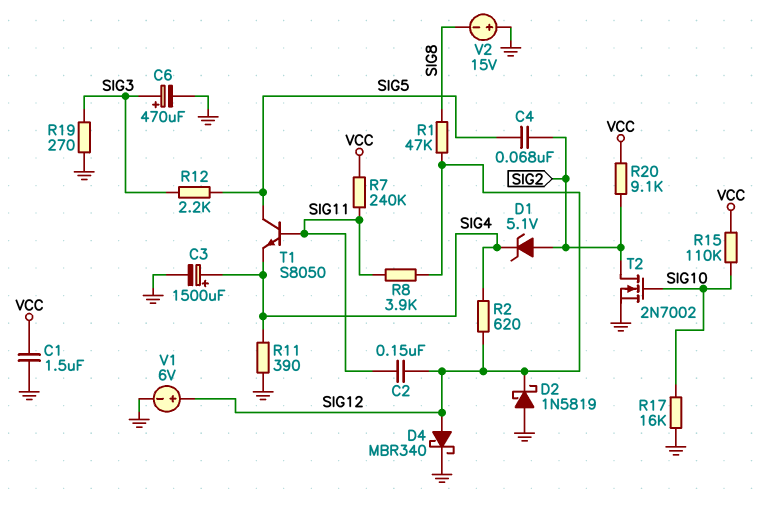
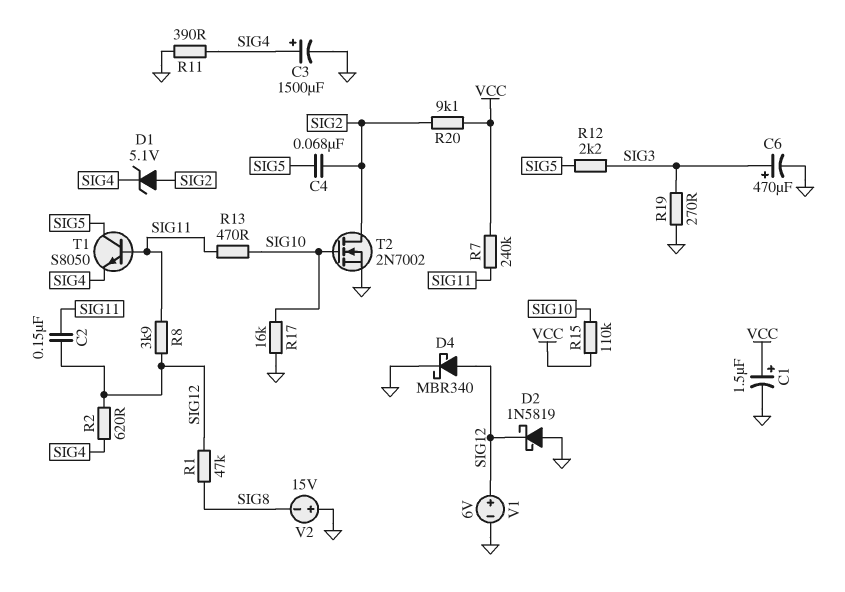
C1: 1.5uF (GND, VCC) -> 1.5uF (plus VCC, minus GND)
R13: none -> 470 (SIG10, SIG11)

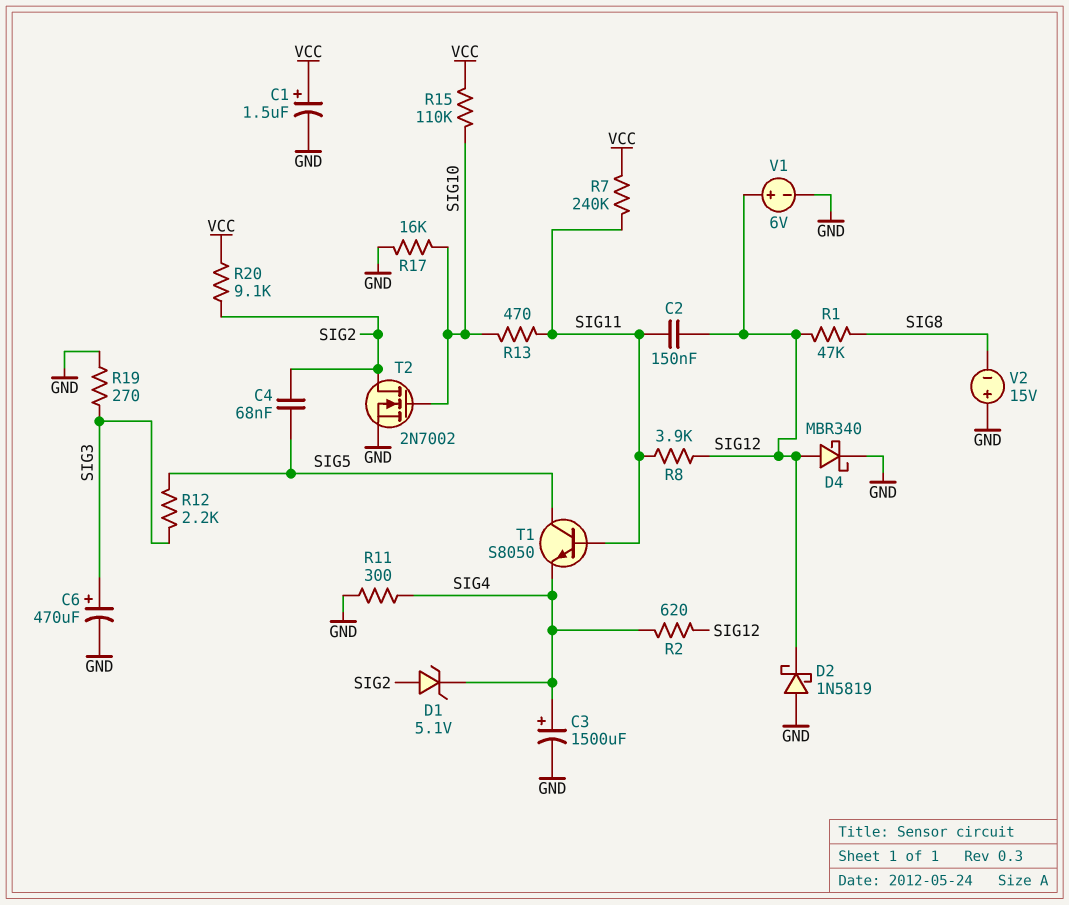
R11: 390 (GND, SIG4) -> 300 (GND, SIG4)

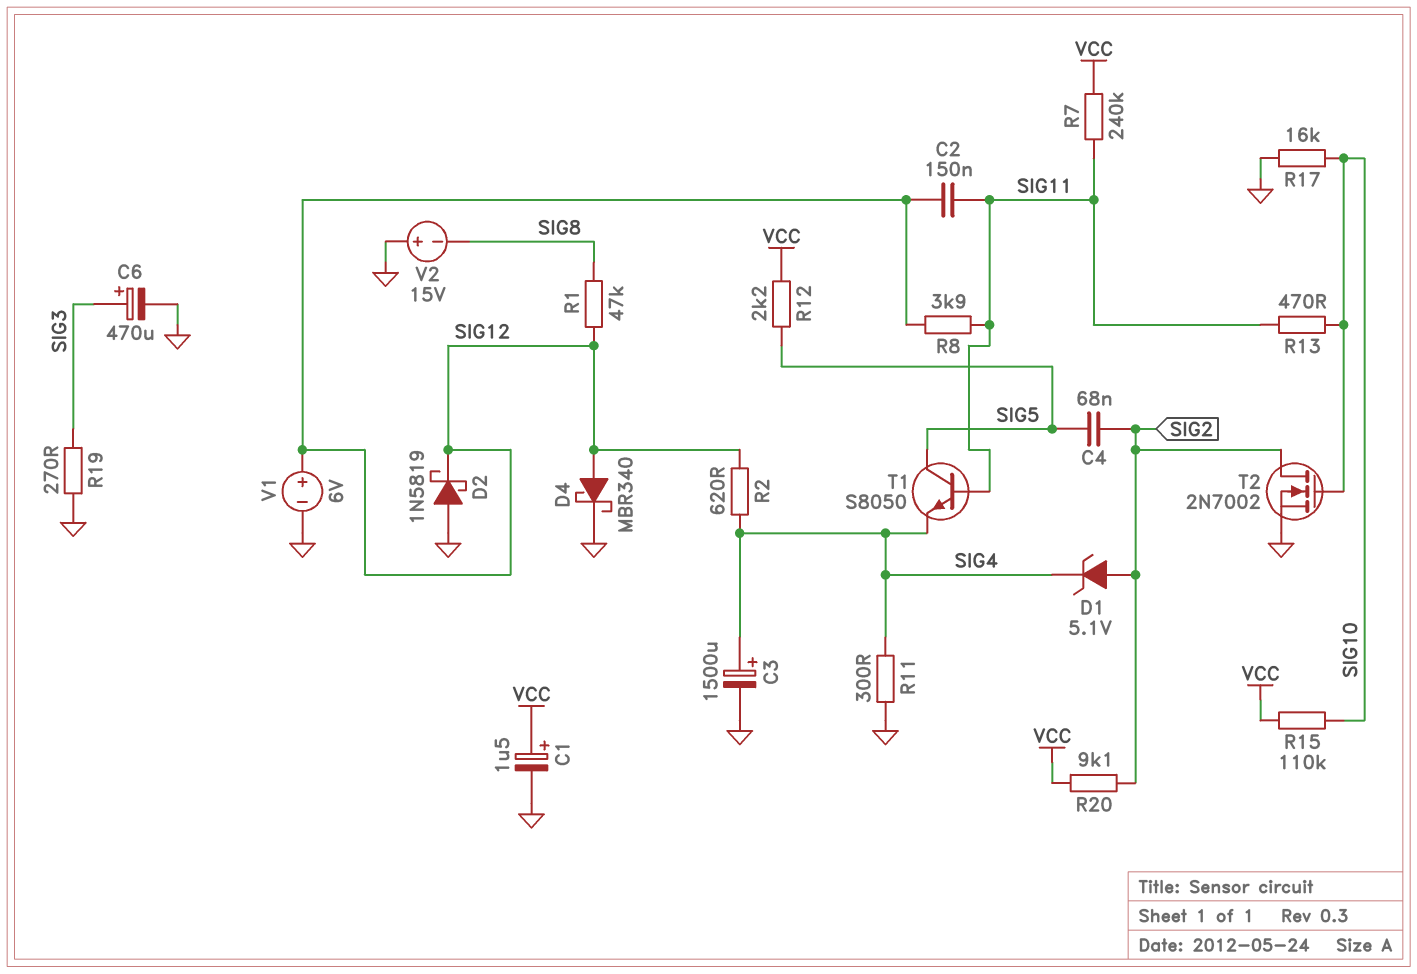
R12: 2.2k (SIG3, SIG5) -> 2.2k (SIG5, VCC)

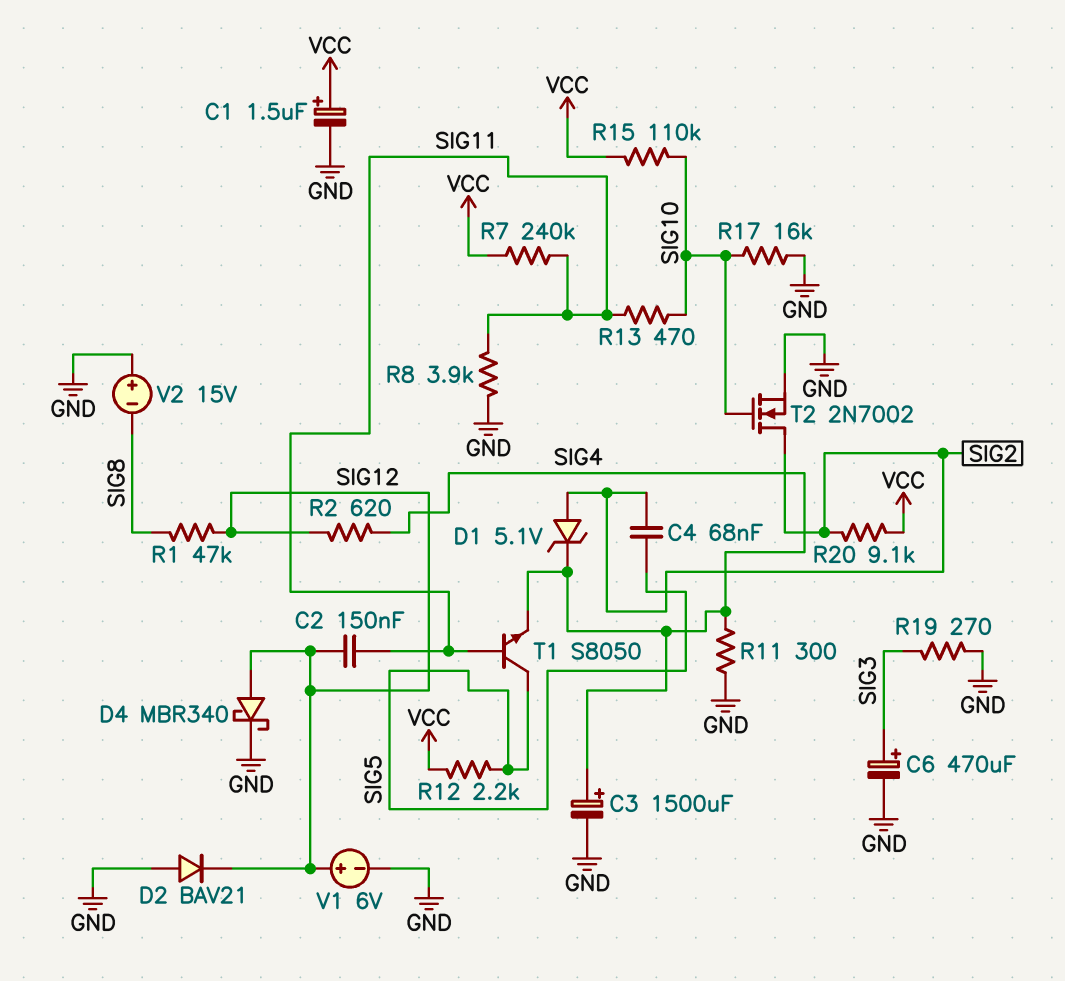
D2: schottky 1N5819 (A GND, K SIG12) -> diode BAV21 (A GND, K SIG12)
R8: 3.9k (SIG11, SIG12) -> 3.9k (GND, SIG11)

